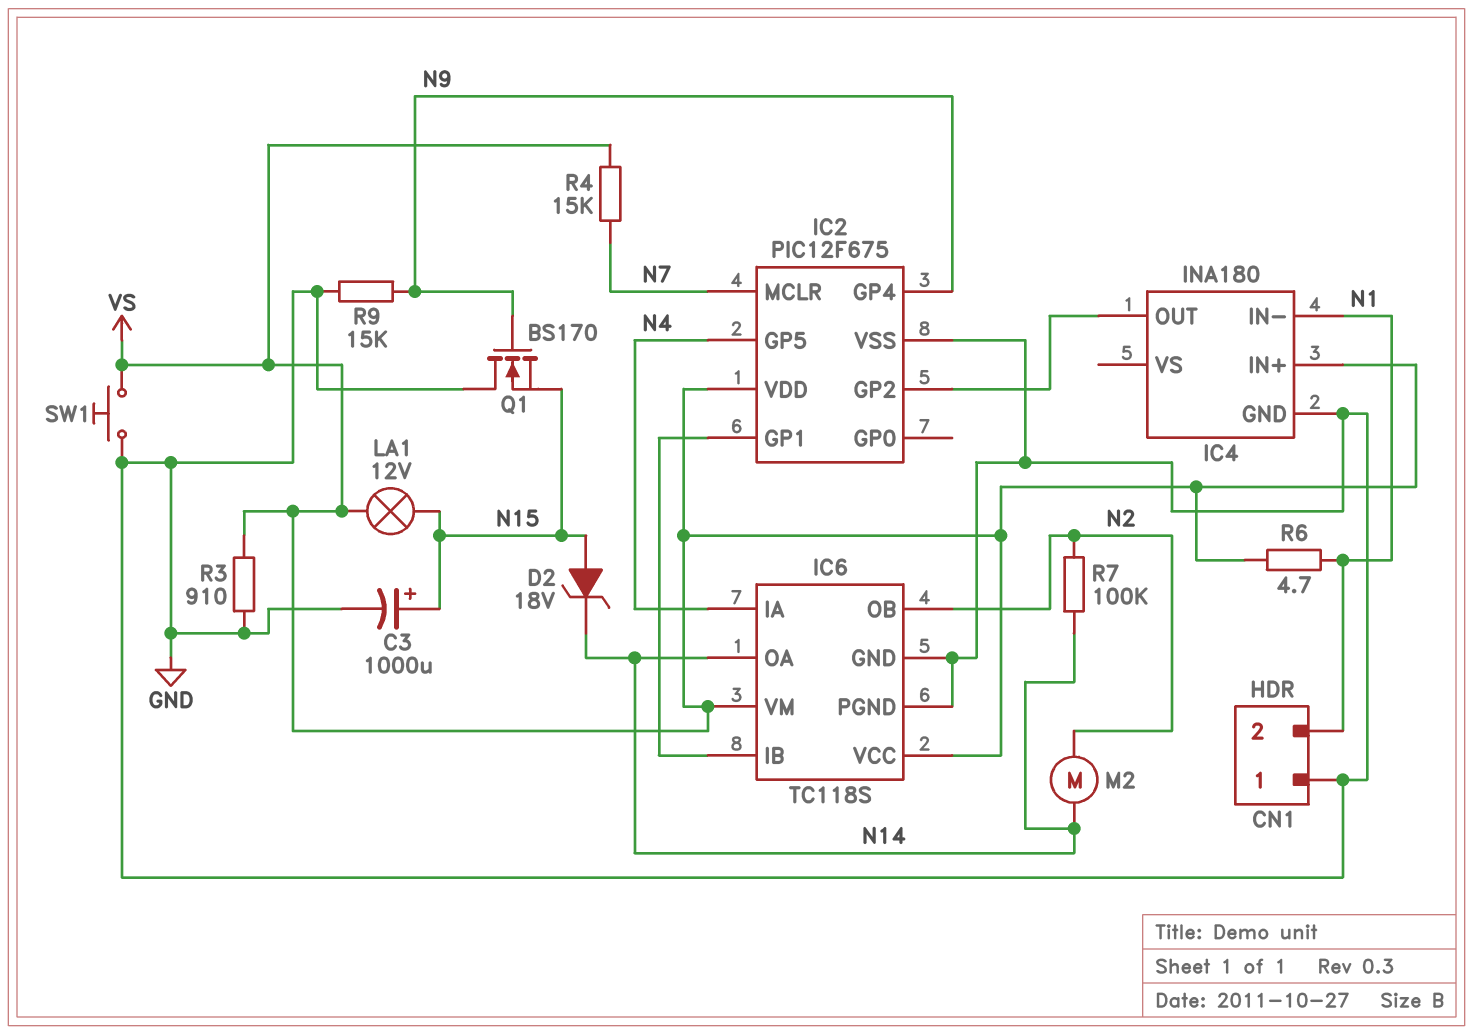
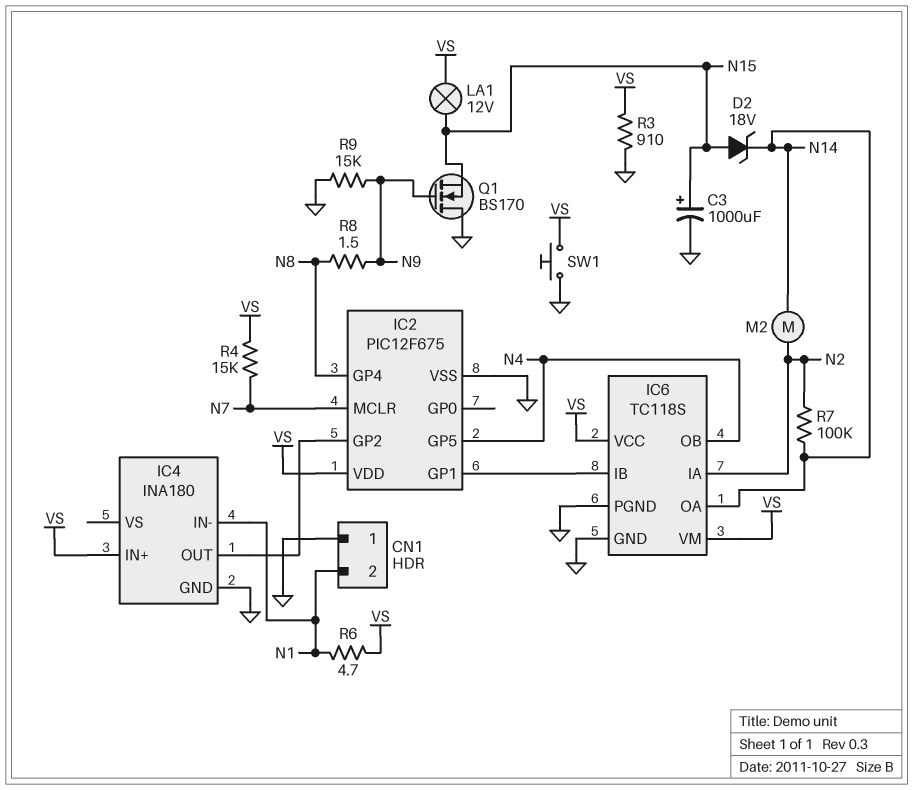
IC2 pin GP4: N9 -> N8
IC6 pin IA: N4 -> N2
IC6 pin OB: N2 -> N4
R8: none -> 1.5 (N8, N9)

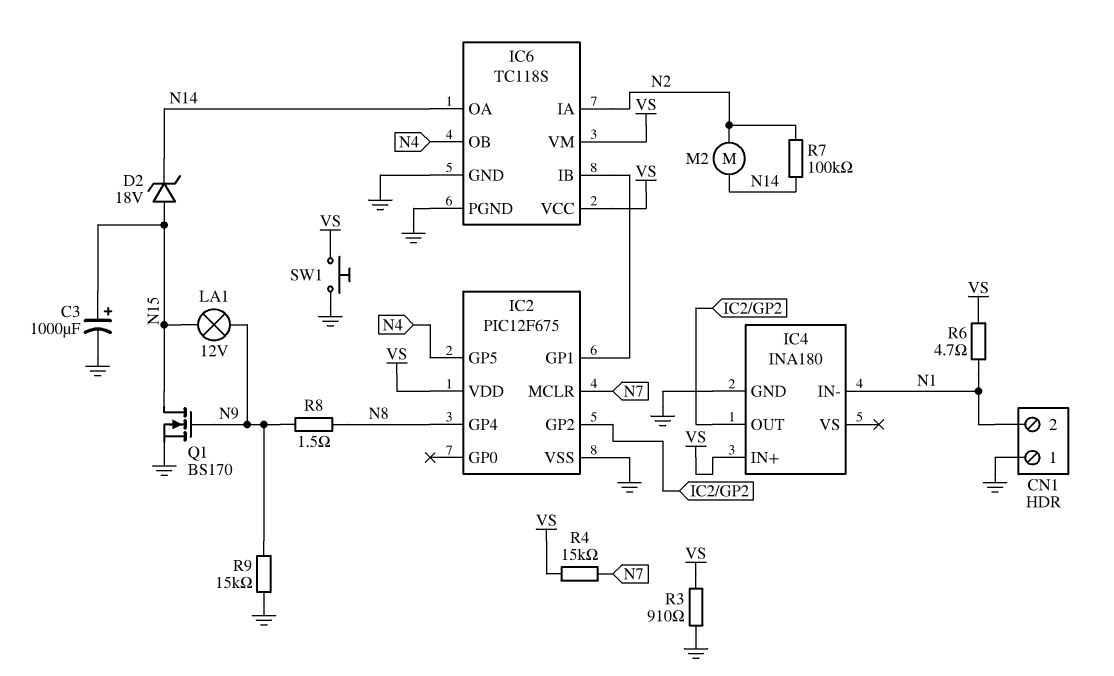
LA1: lamp 12V (N15, VS) -> lamp 12V (N9, N15)
Q1: NMOS BS170 (G N9, D GND, S N15) -> NMOS BS170 (G N9, D N15, S GND)

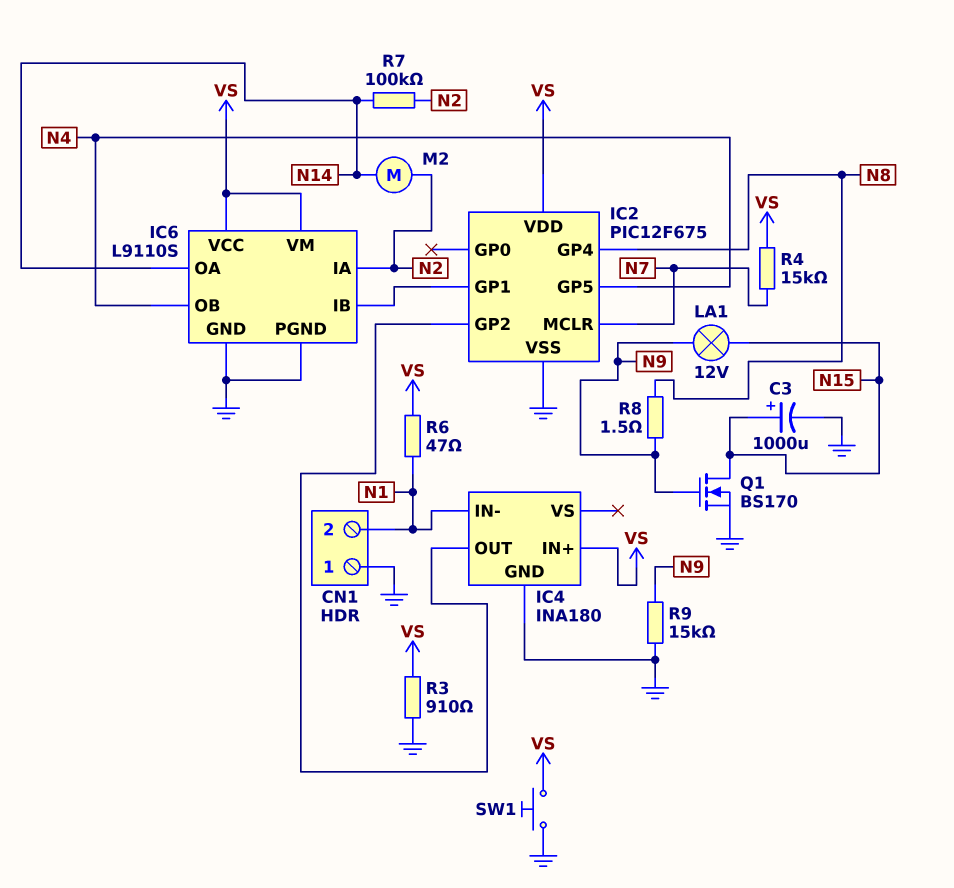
D2: zener 18V (A N15, K N14) -> none
IC6: TC118S -> L9110S
R6: 4.7 (N1, VS) -> 47 (N1, VS)

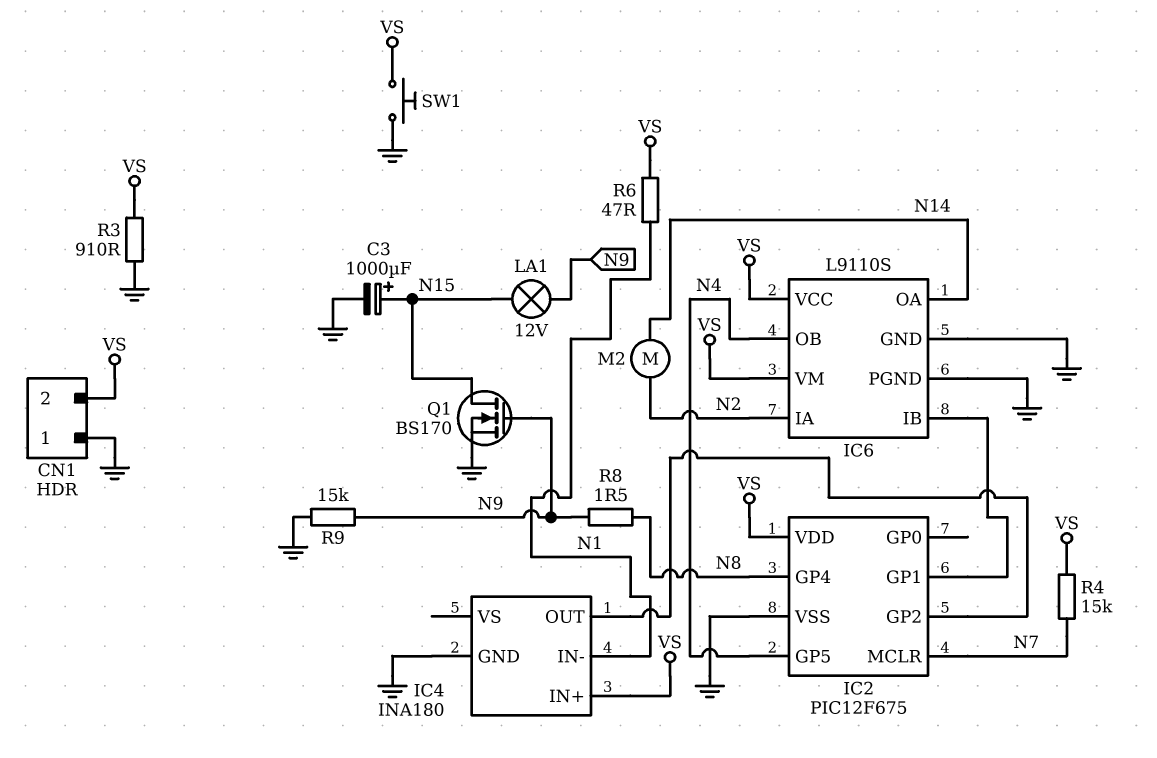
CN1 pin 2: N1 -> VS
R7: 100k (N2, N14) -> none

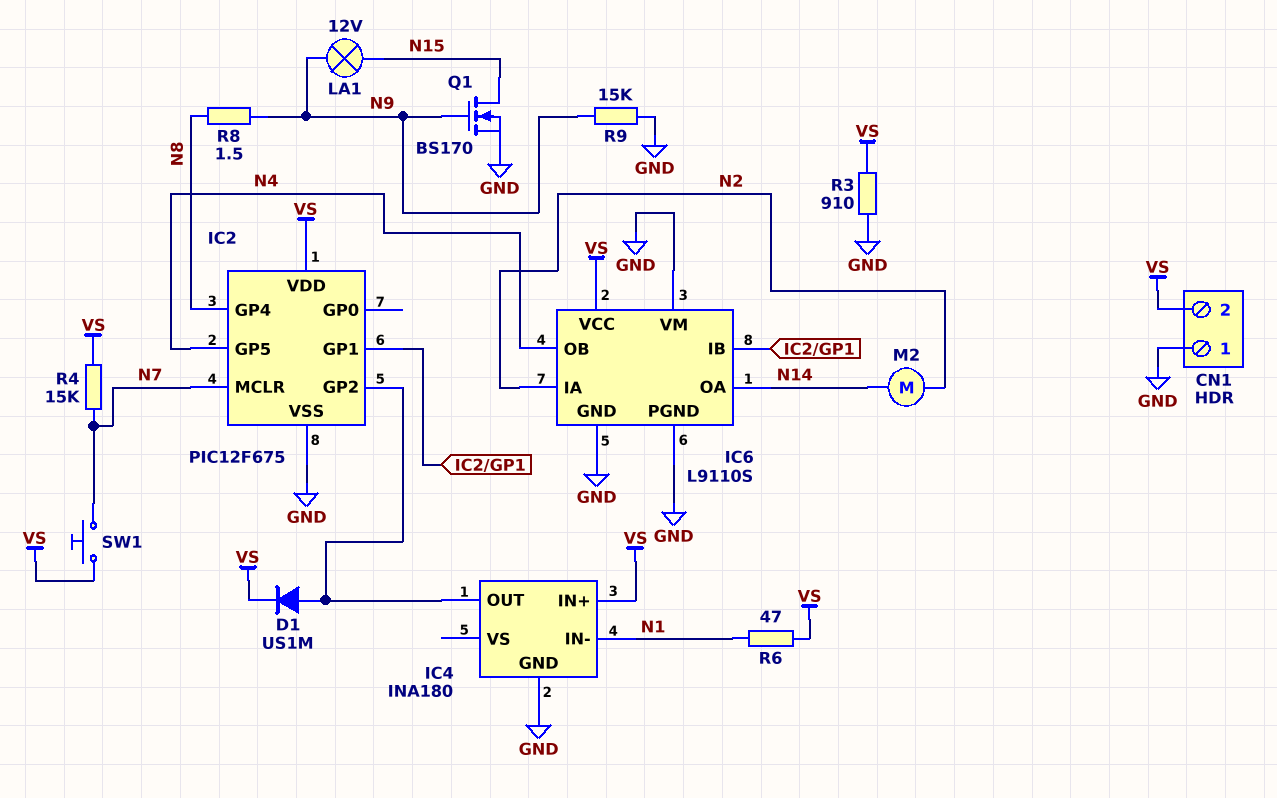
C3: 1000uF (plus N15, minus GND) -> none
D1: none -> diode US1M (A IC2/GP2, K VS)
IC6 pin VM: VS -> GND
SW1: button (GND, VS) -> button (N7, VS)

